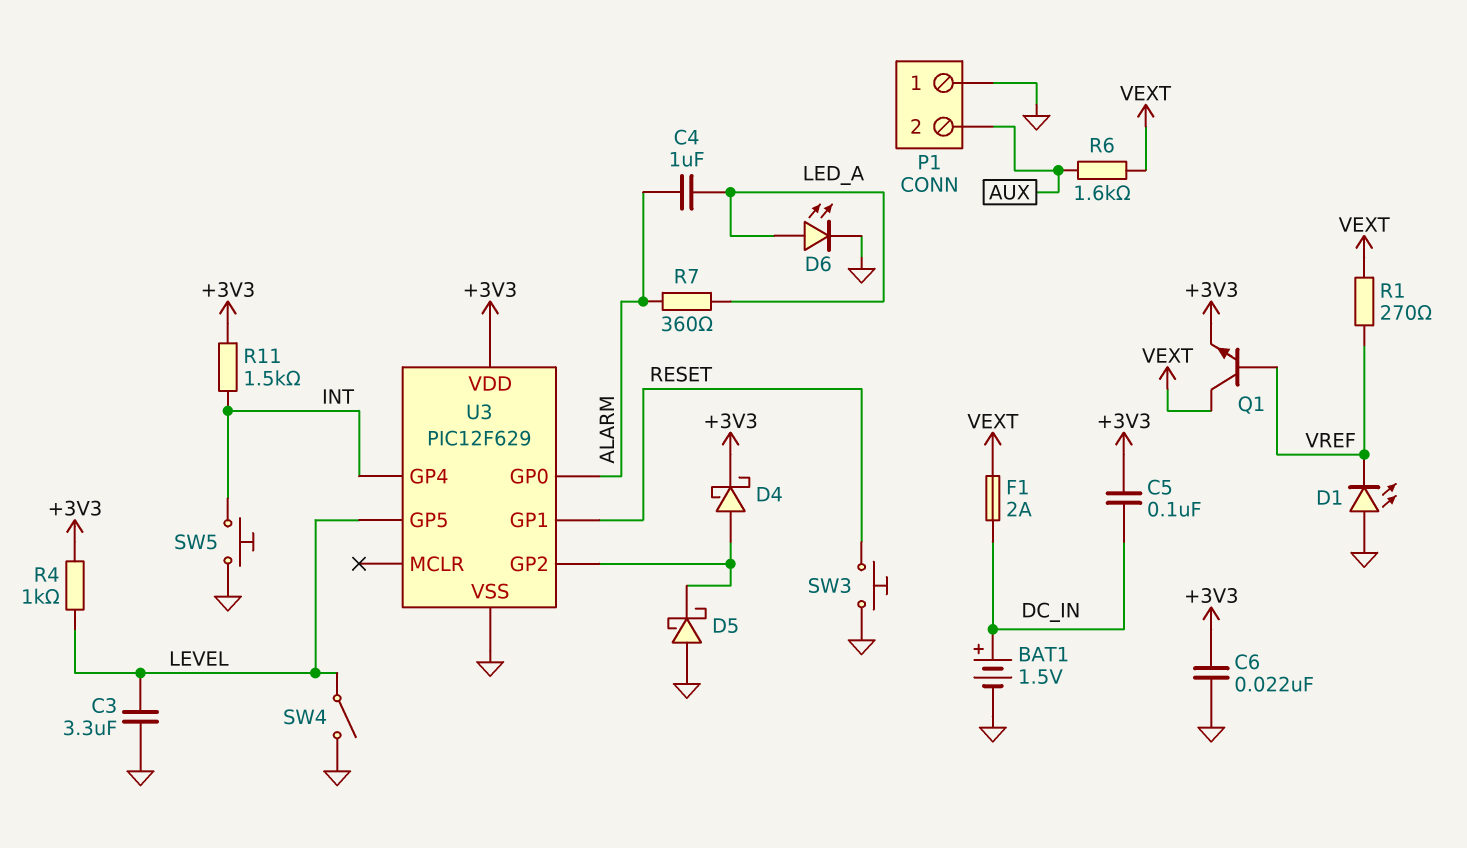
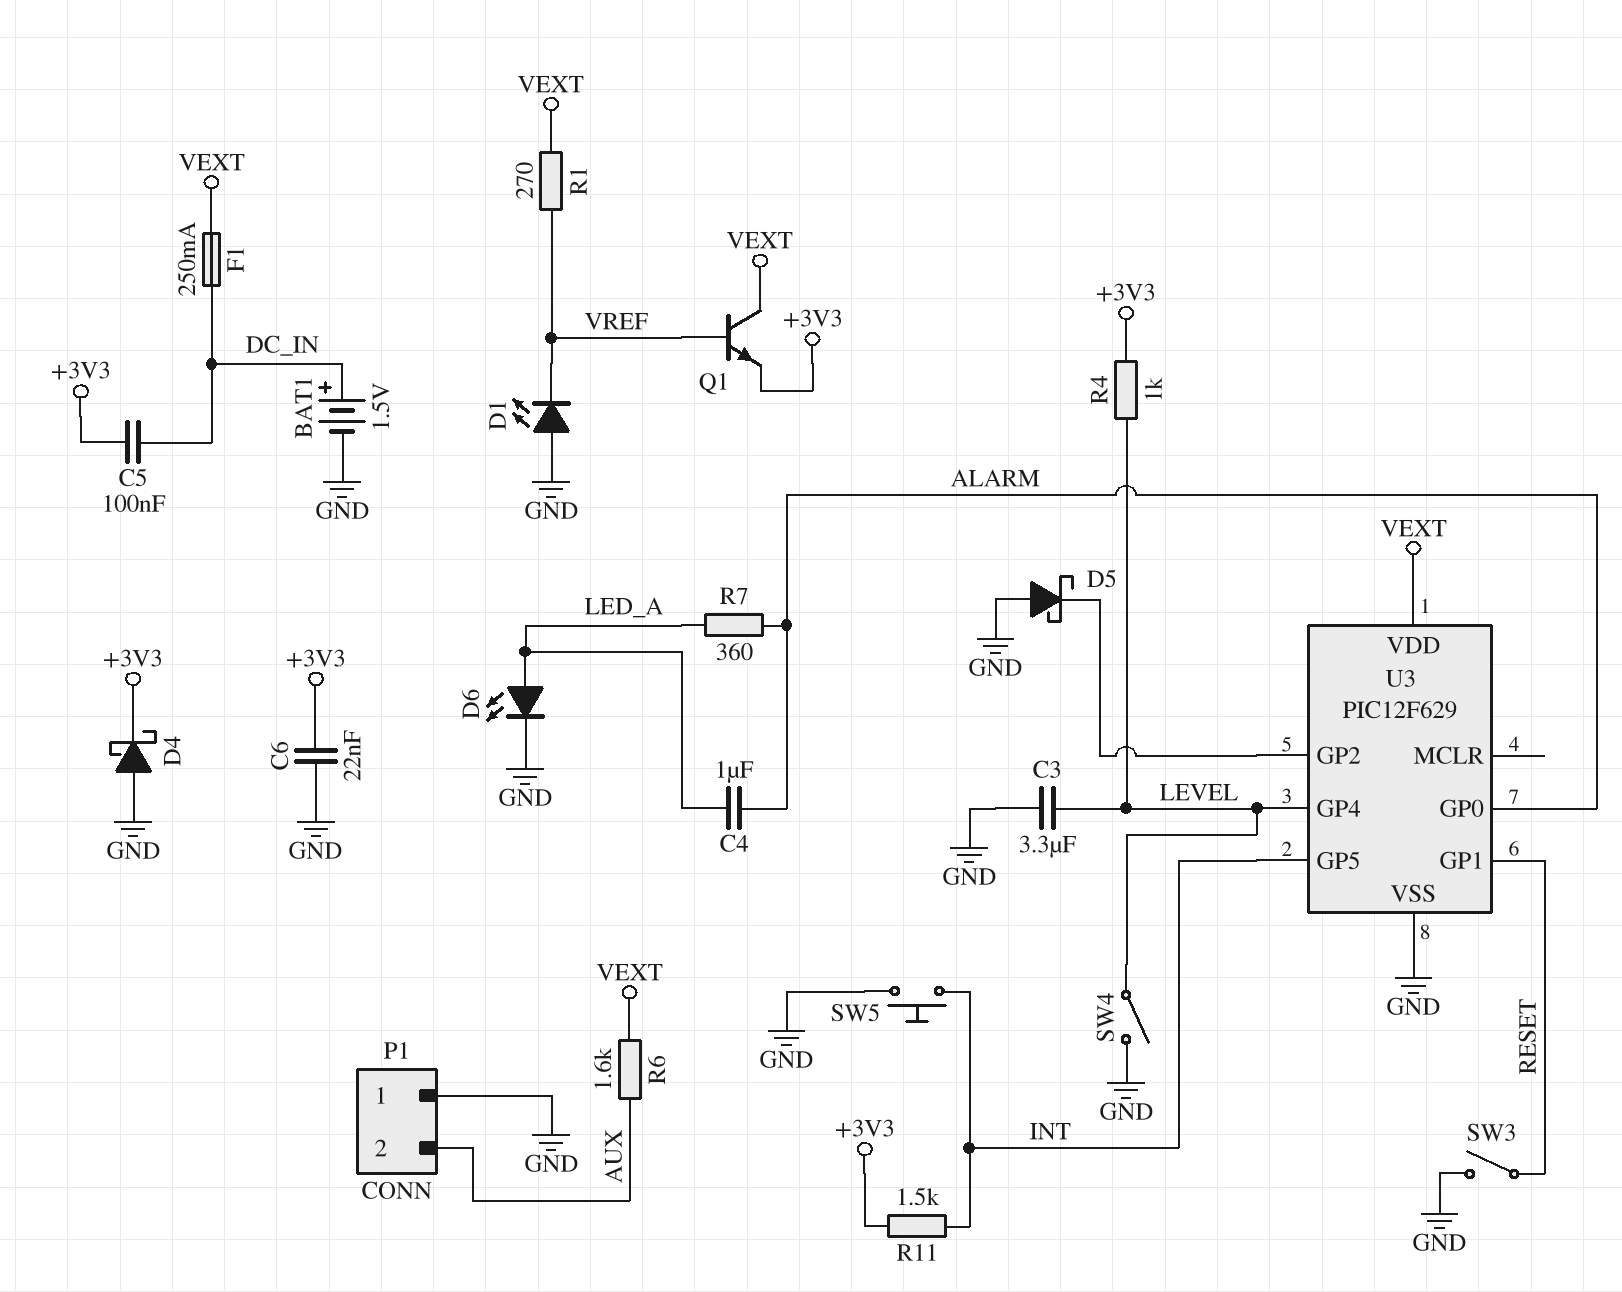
D4: schottky (A U3/GP2, K +3V3) -> schottky (A GND, K +3V3)
F1: 2A (DC_IN, VEXT) -> 250mA (DC_IN, VEXT)
SW3: button (GND, RESET) -> switch (GND, RESET)
U3 pin GP4: INT -> LEVEL
U3 pin GP5: LEVEL -> INT
U3 pin VDD: +3V3 -> VEXT

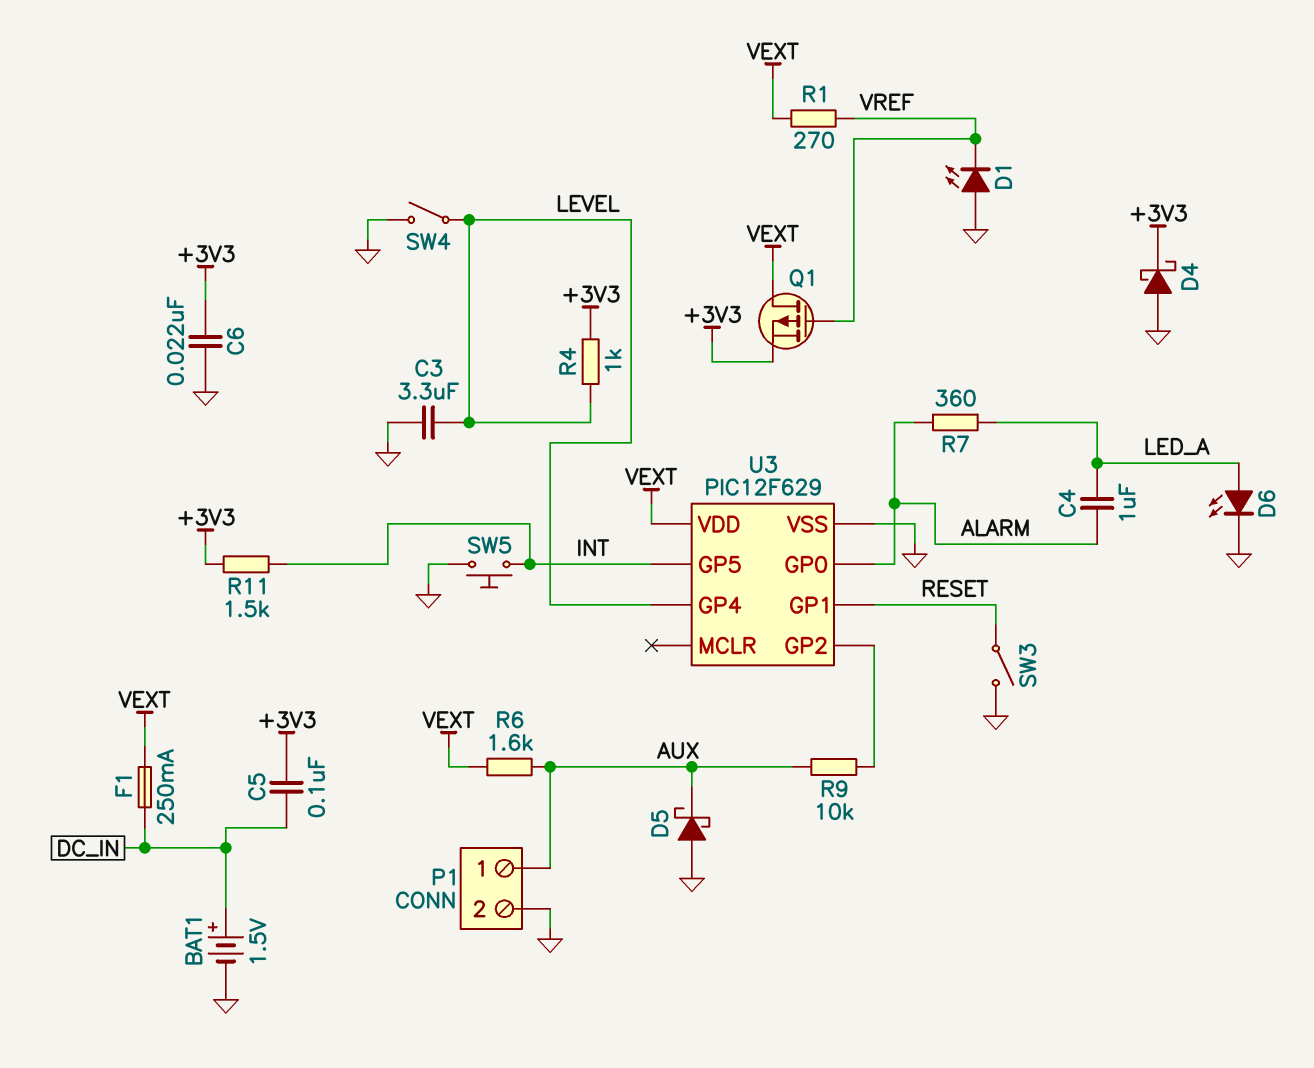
D5: schottky (A GND, K U3/GP2) -> schottky (A GND, K AUX)
P1 pin 1: GND -> AUX
P1 pin 2: AUX -> GND
Q1: NPN (B VREF, C VEXT, E +3V3) -> PMOS (G VREF, D VEXT, S +3V3)
R9: none -> 10k (AUX, U3/GP2)

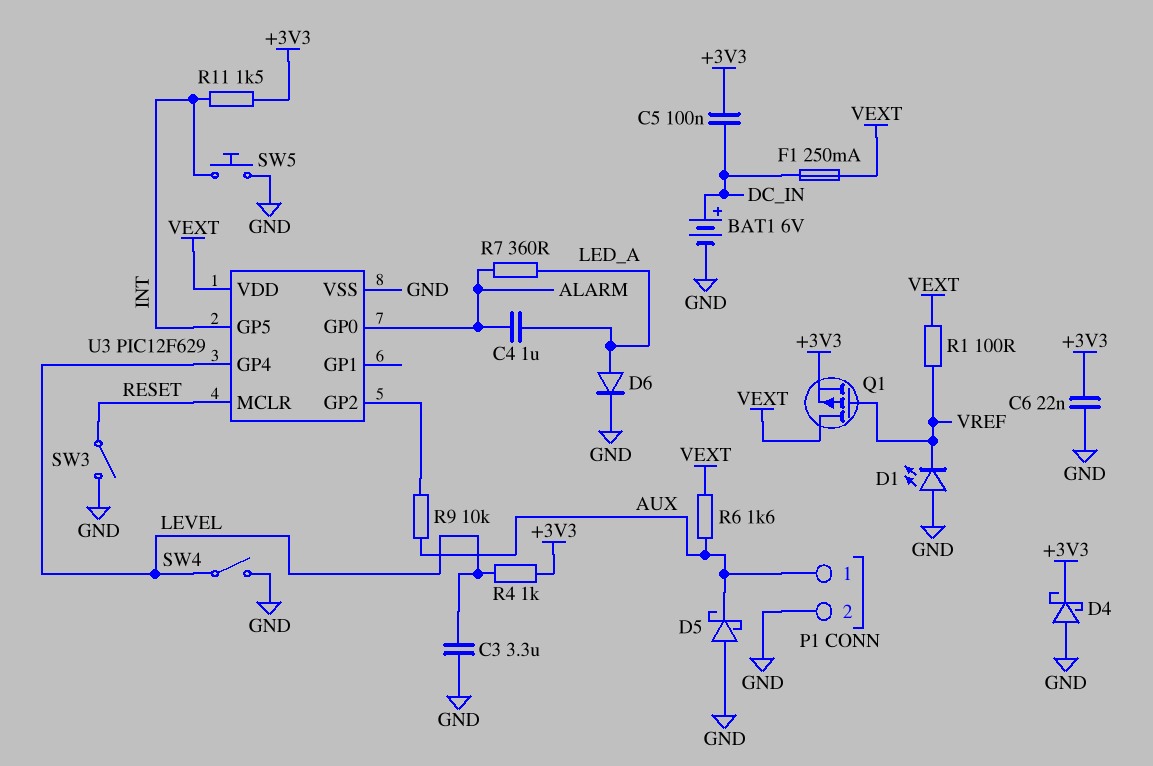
BAT1: 1.5V (plus DC_IN, minus GND) -> 6V (plus DC_IN, minus GND)
D6: LED (A LED_A, K GND) -> diode (A LED_A, K GND)
R1: 270 (VEXT, VREF) -> 100 (VEXT, VREF)
U3 pin GP1: RESET -> none
U3 pin MCLR: none -> RESET

